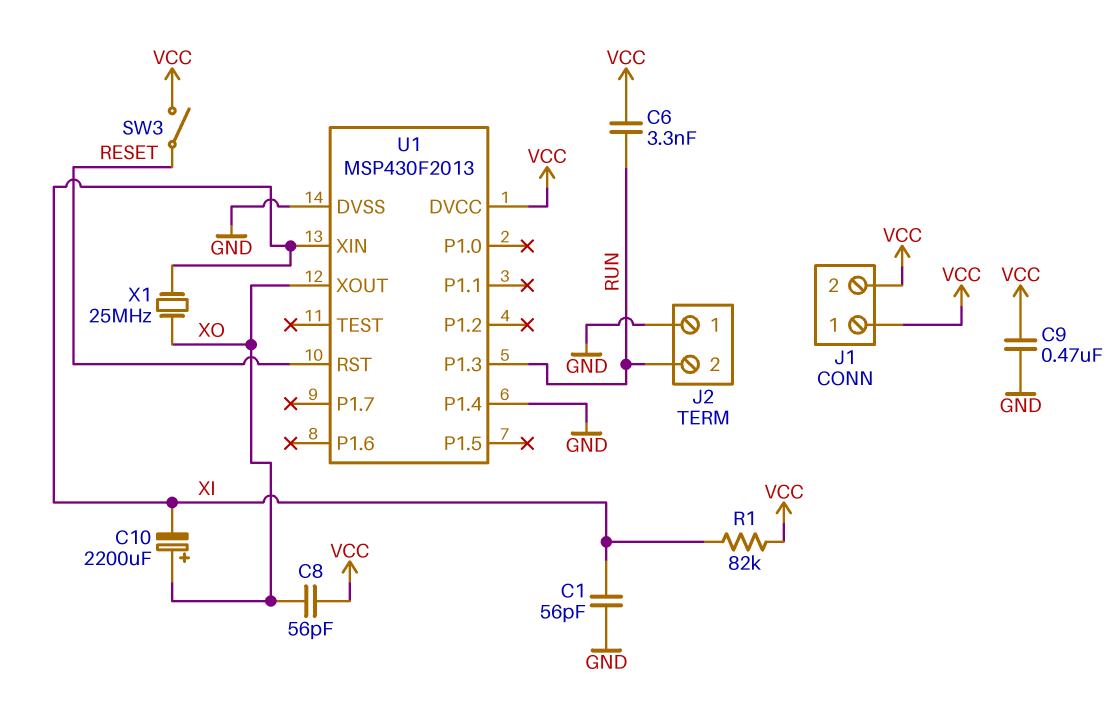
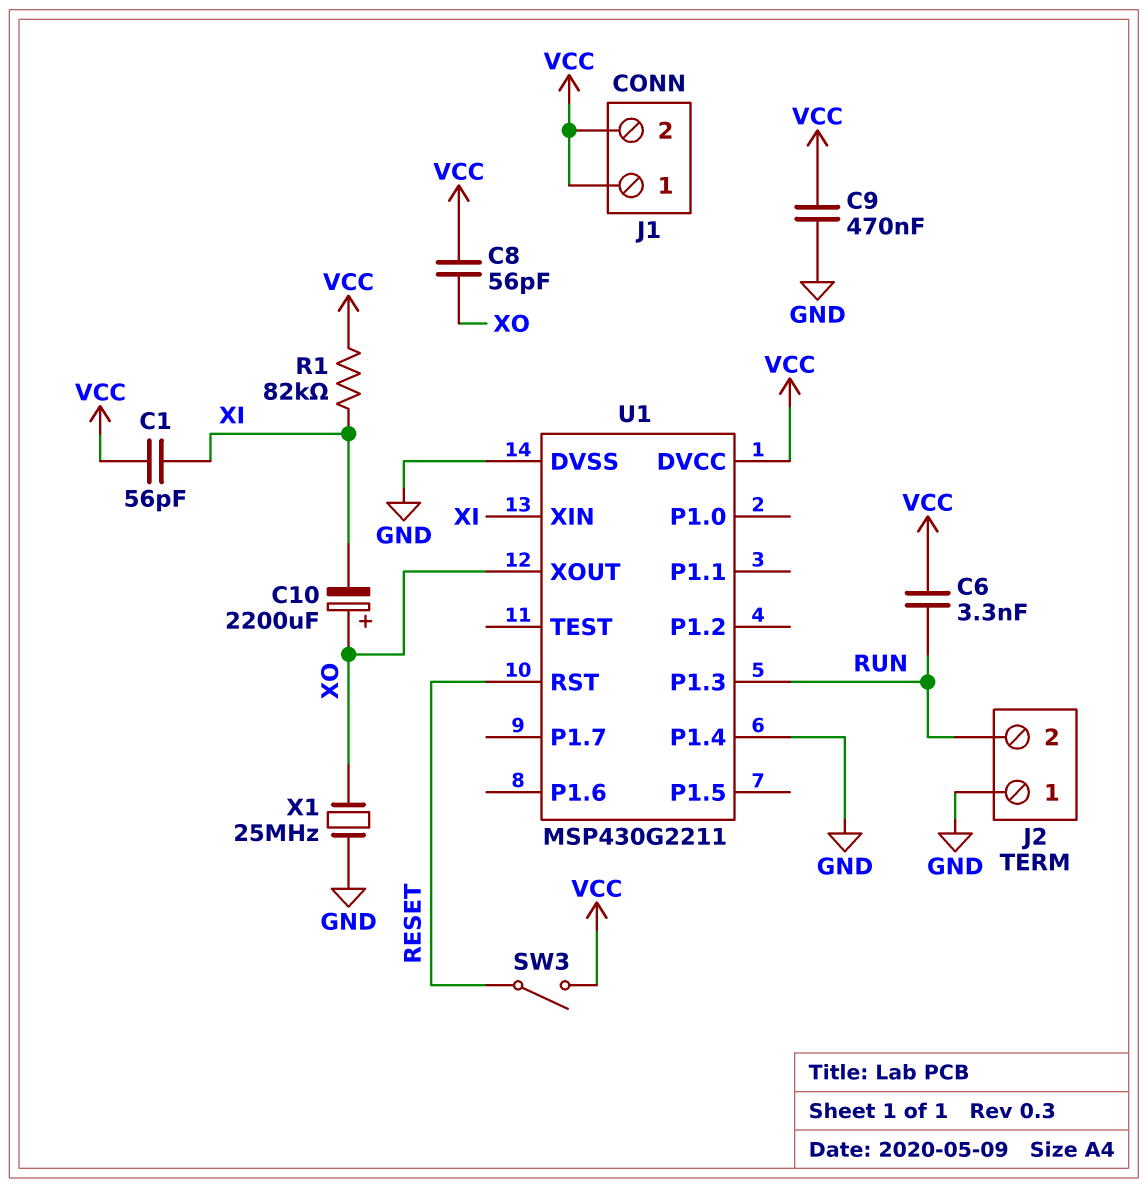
C1: 56pF (GND, XI) -> 56pF (VCC, XI)
U1: MSP430F2013 -> MSP430G2211
X1: 25MHz (XI, XO) -> 25MHz (GND, XO)

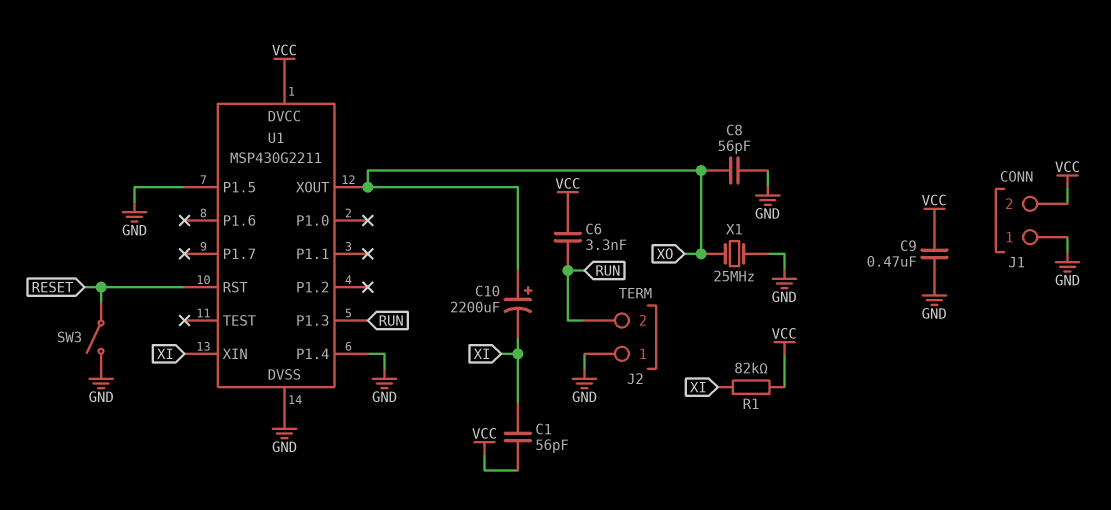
C8: 56pF (VCC, XO) -> 56pF (GND, XO)
J1 pin 1: VCC -> GND
SW3: switch (RESET, VCC) -> switch (GND, RESET)
U1 pin P1.5: none -> GND

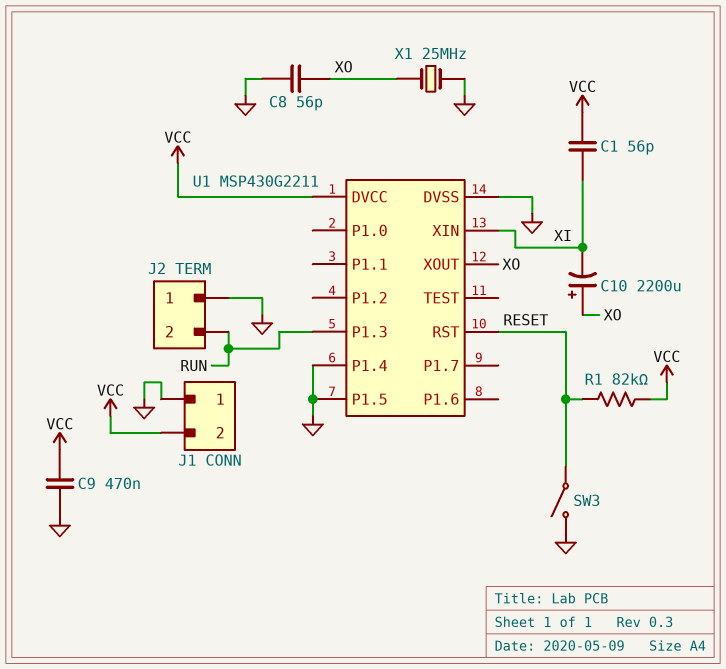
C6: 3.3nF (RUN, VCC) -> none
R1: 82k (VCC, XI) -> 82k (RESET, VCC)

